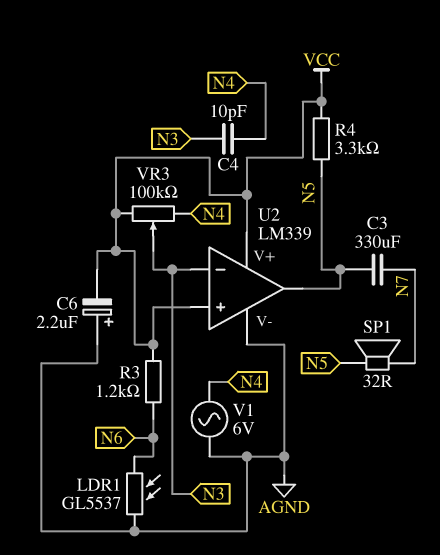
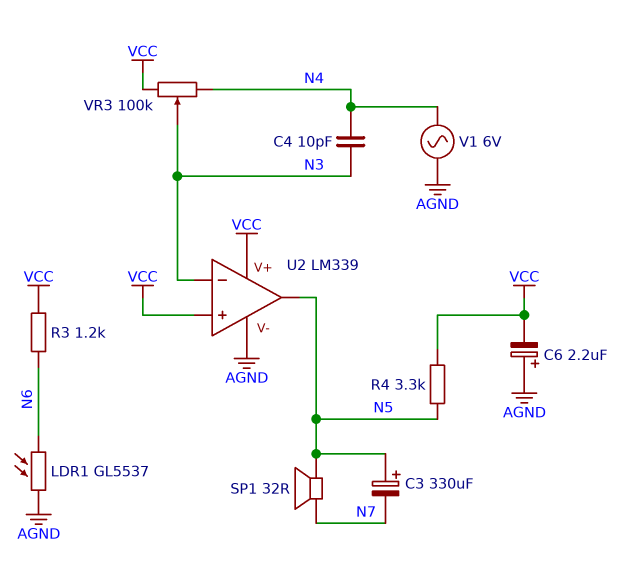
C3: 330uF (N5, N7) -> 330uF (plus N5, minus N7)

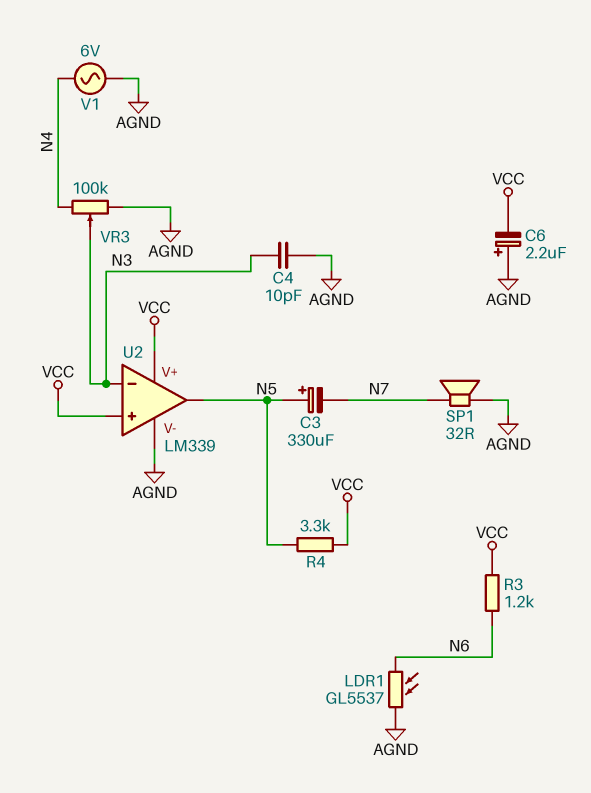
C4: 10pF (N3, N4) -> 10pF (AGND, N3)
SP1: speaker 32R (N5, N7) -> speaker 32R (AGND, N7)
VR3: 100k (N4, VCC, wiper N3) -> 100k (AGND, N4, wiper N3)

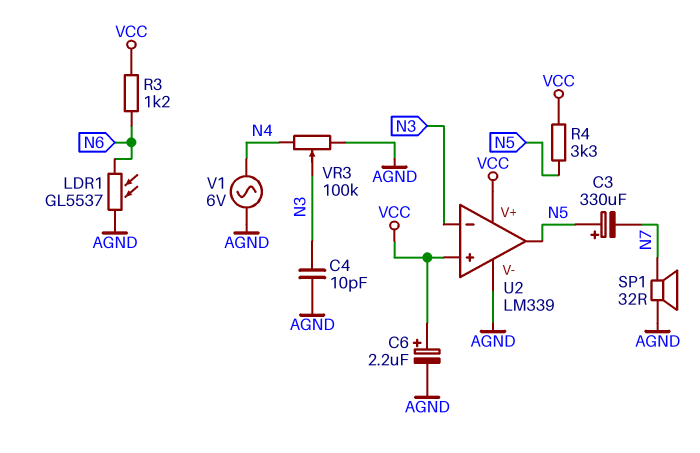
C6: 2.2uF (plus AGND, minus VCC) -> 2.2uF (plus VCC, minus AGND)

